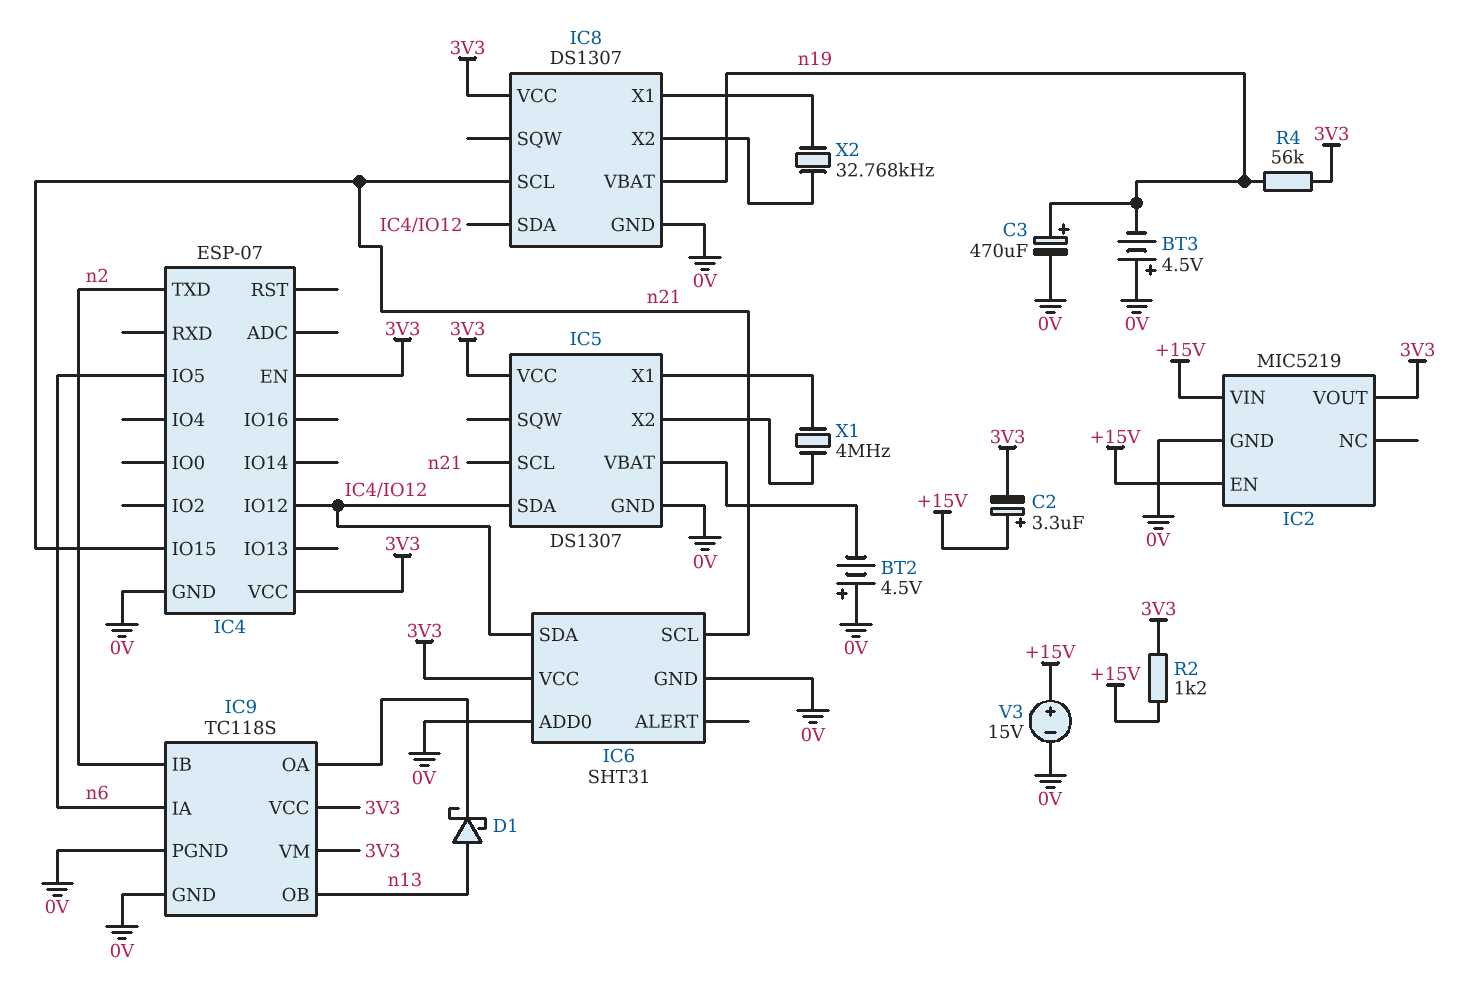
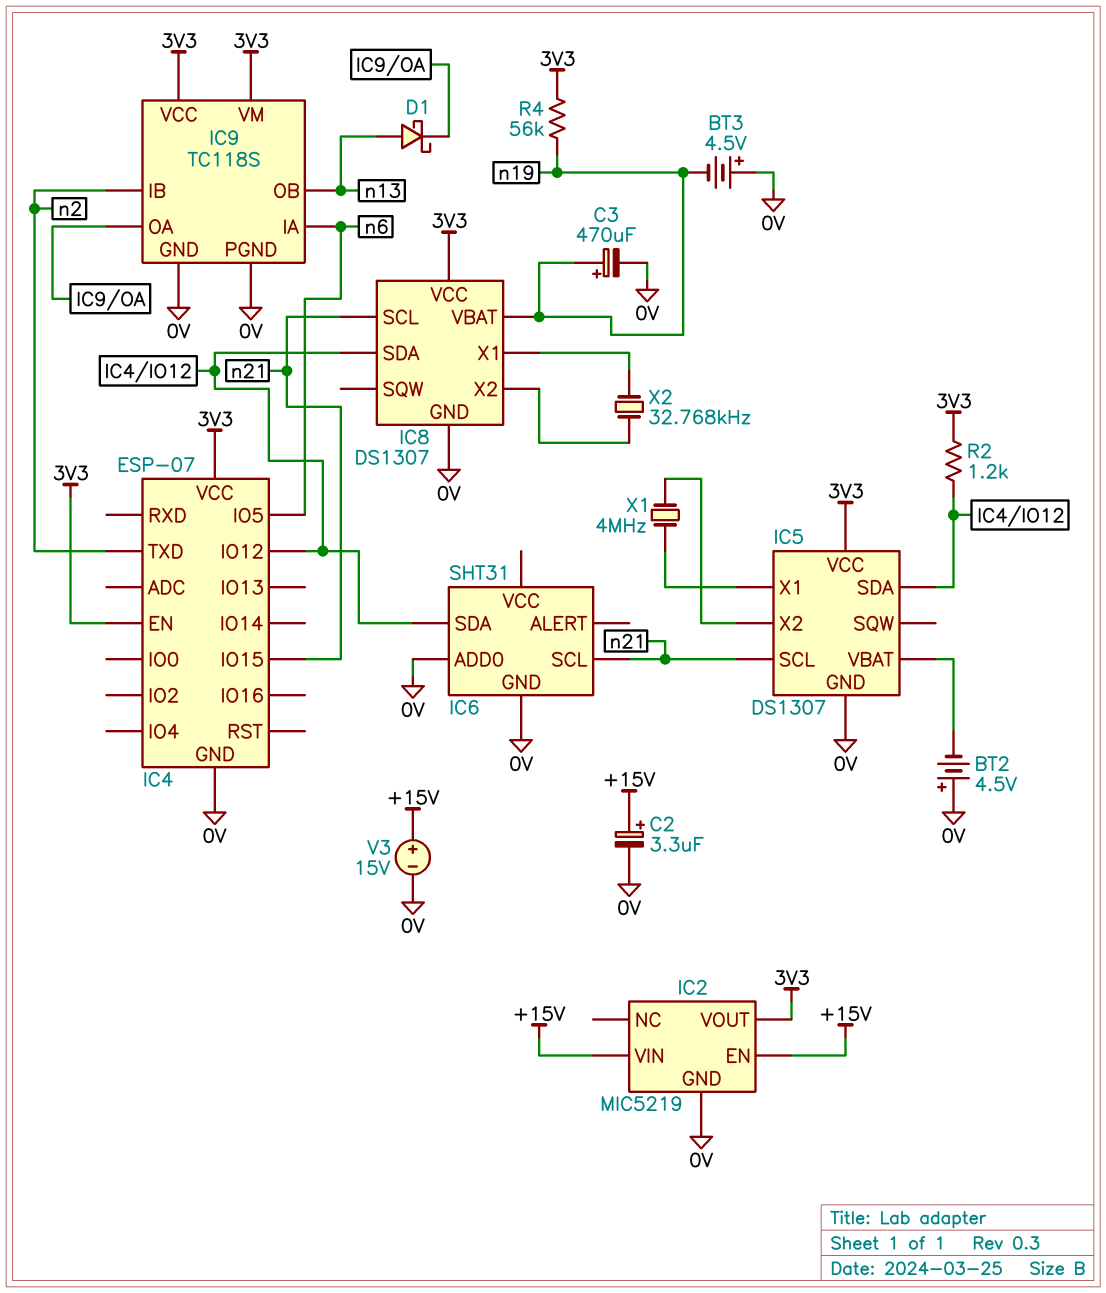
C2: 3.3uF (plus +15V, minus 3V3) -> 3.3uF (plus +15V, minus 0V)
IC6 pin VCC: 3V3 -> none
R2: 1.2k (+15V, 3V3) -> 1.2k (3V3, IC4/IO12)

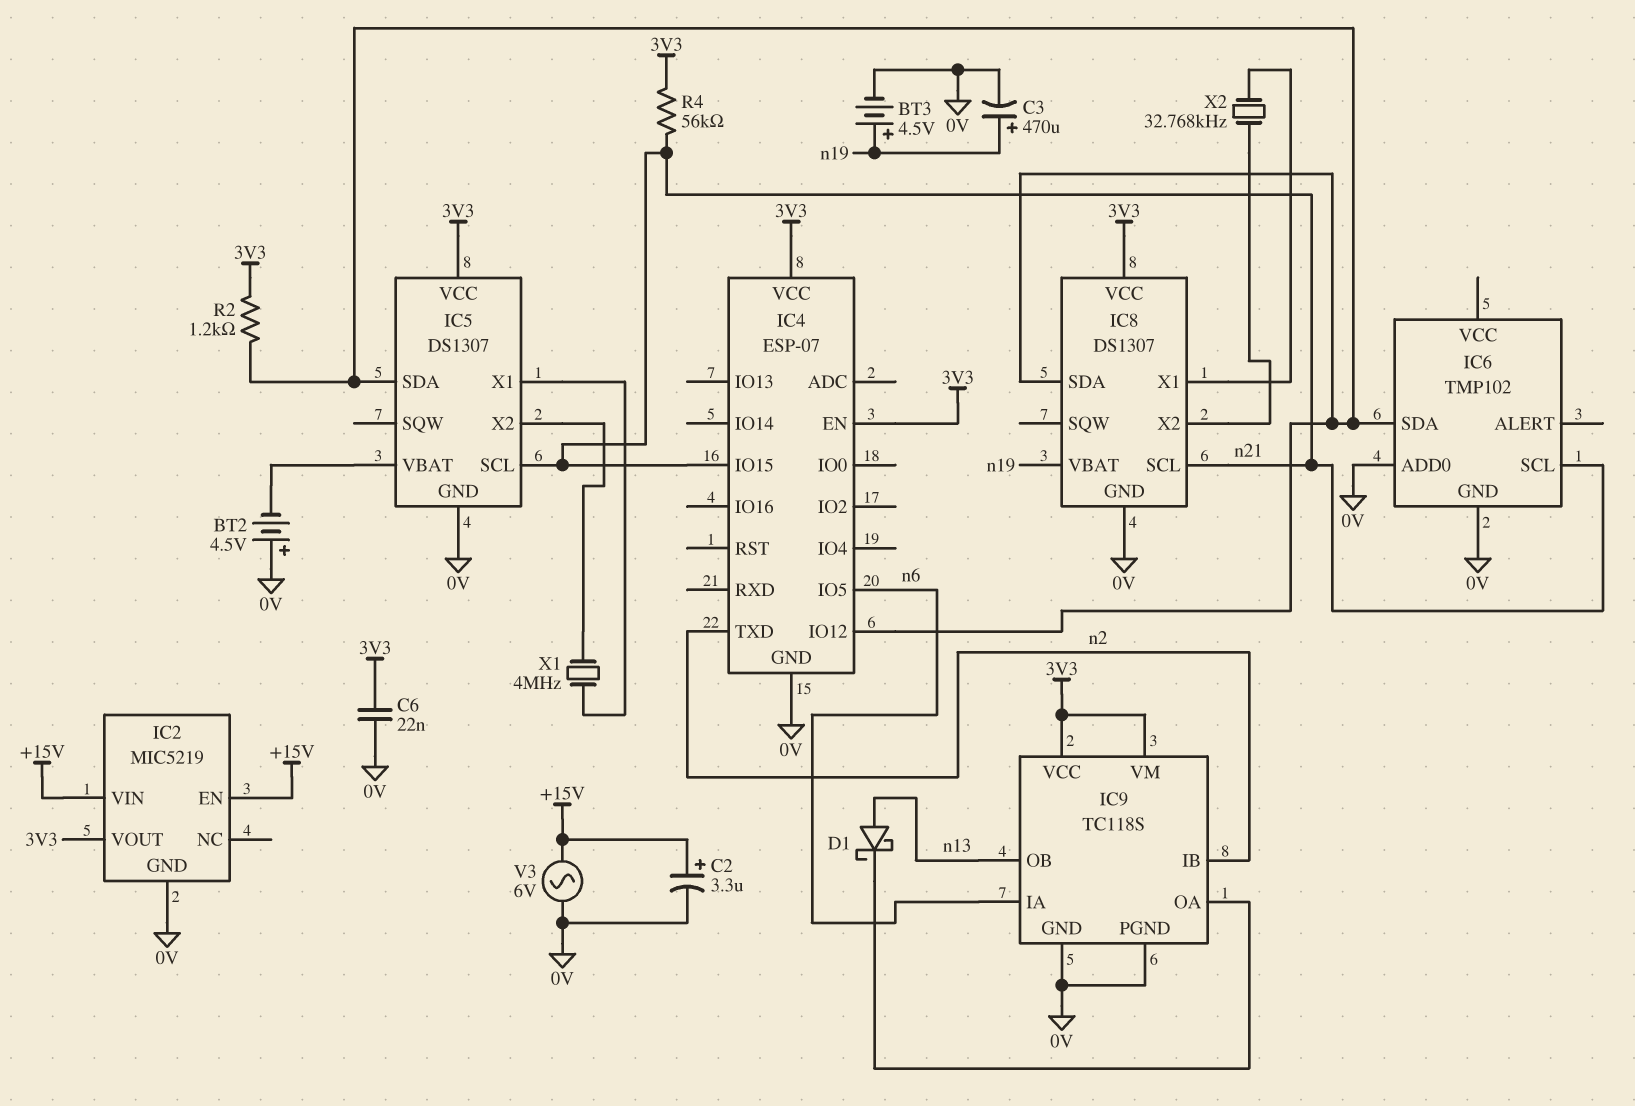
BT3: 4.5V (plus 0V, minus n19) -> 4.5V (plus n19, minus 0V)
C6: none -> 22nF (0V, 3V3)
IC6: SHT31 -> TMP102
R4: 56k (3V3, n19) -> 56k (3V3, n21)
V3: 15V (plus +15V, minus 0V) -> AC 6V (+15V, 0V)

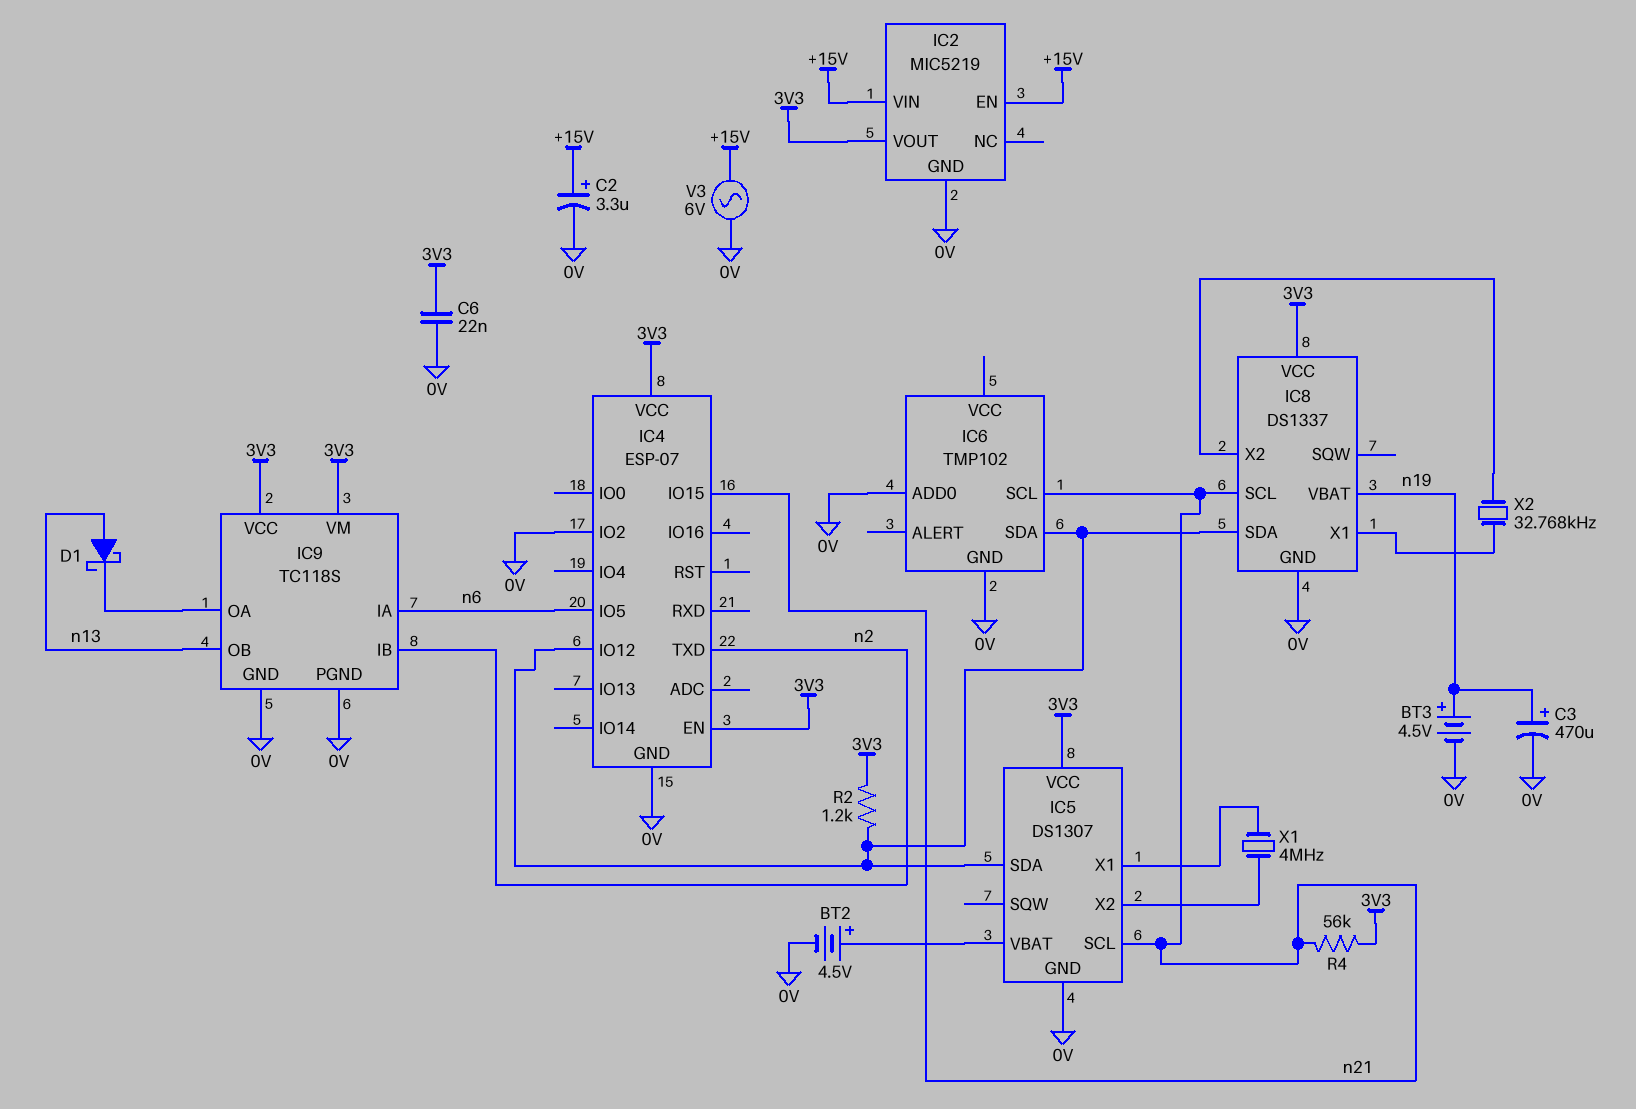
BT2: 4.5V (plus 0V, minus IC5/VBAT) -> 4.5V (plus IC5/VBAT, minus 0V)
IC4 pin IO2: none -> 0V
IC8: DS1307 -> DS1337

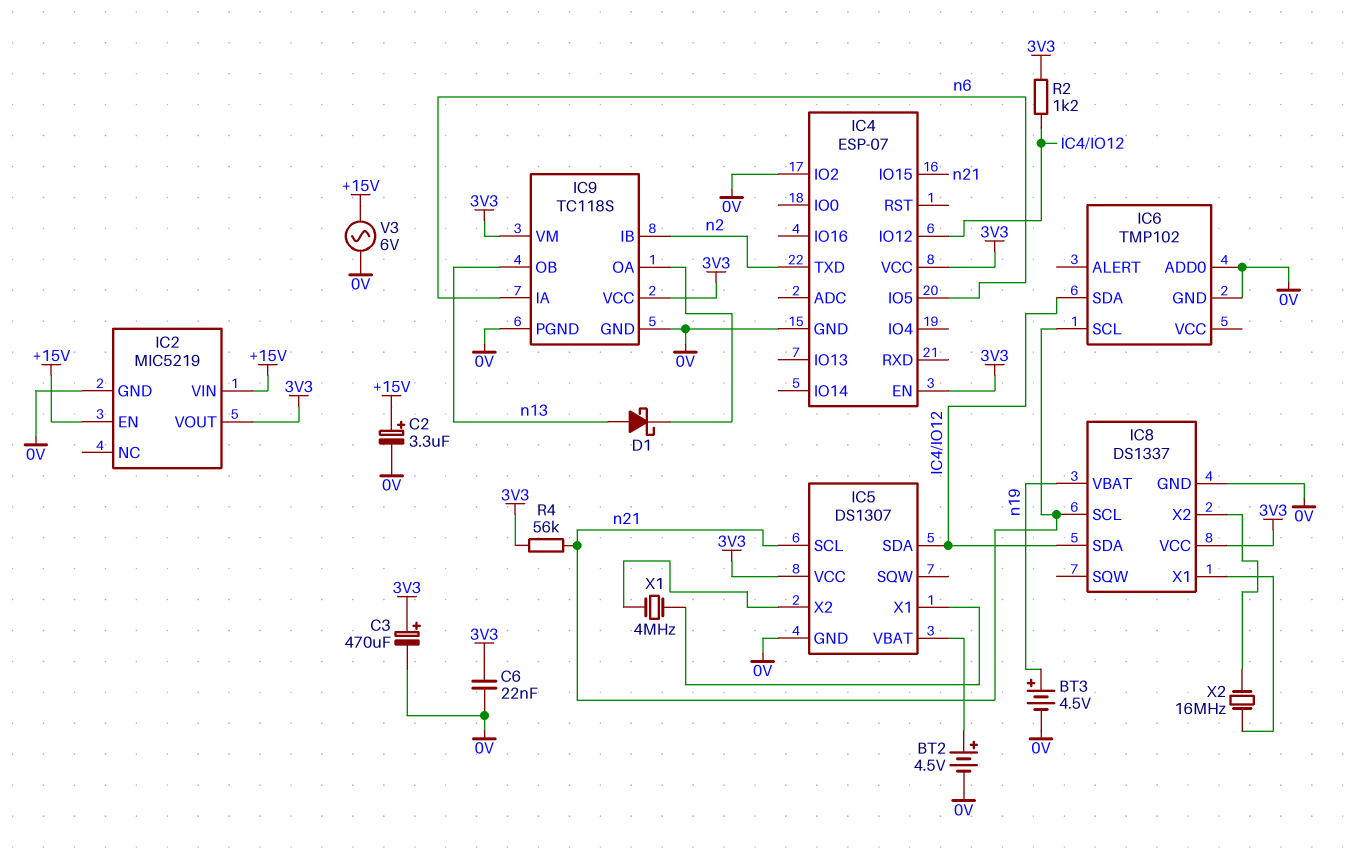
C3: 470uF (plus n19, minus 0V) -> 470uF (plus 3V3, minus 0V)
X2: 32.768kHz (IC8/X1, IC8/X2) -> 16MHz (IC8/X1, IC8/X2)

